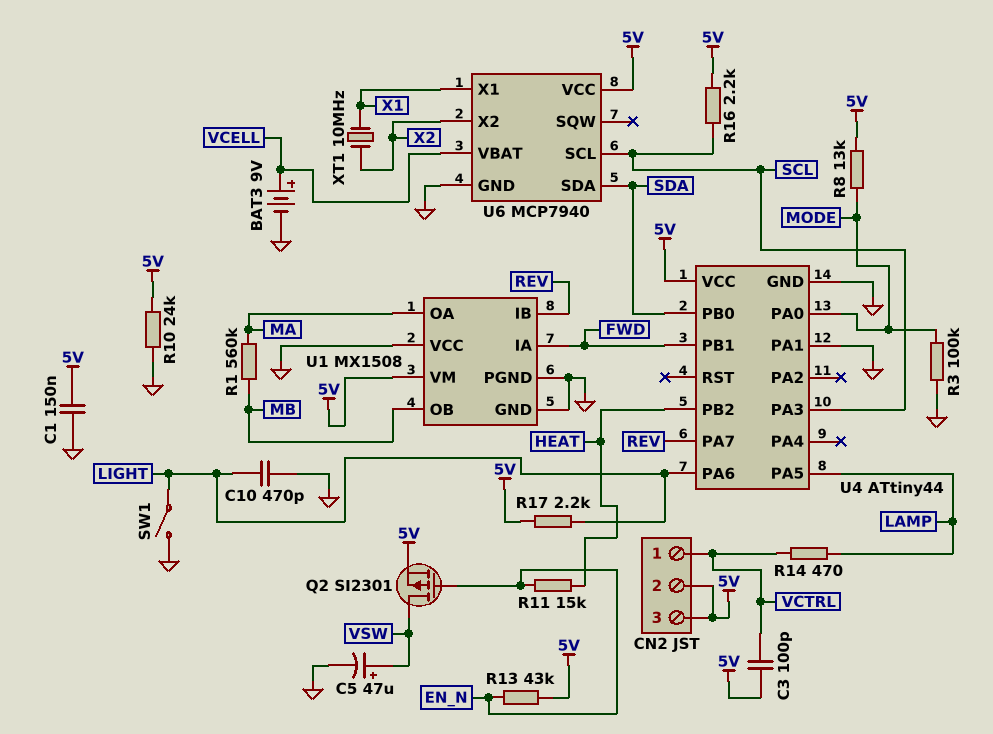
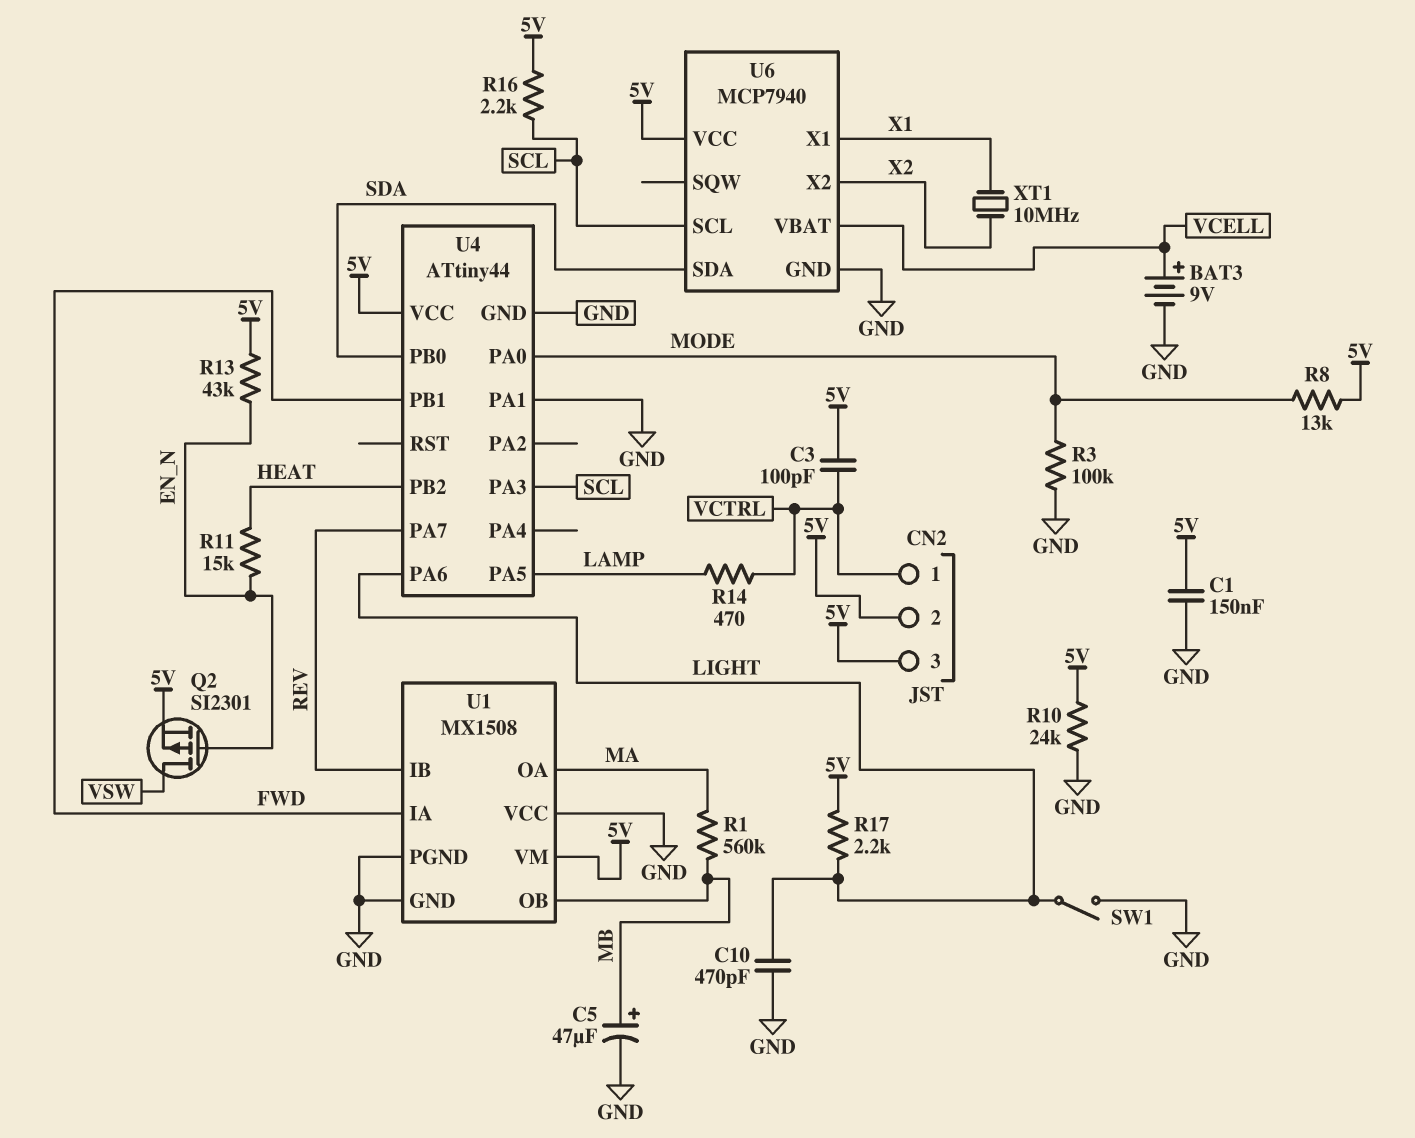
C5: 47uF (plus VSW, minus GND) -> 47uF (plus MB, minus GND)

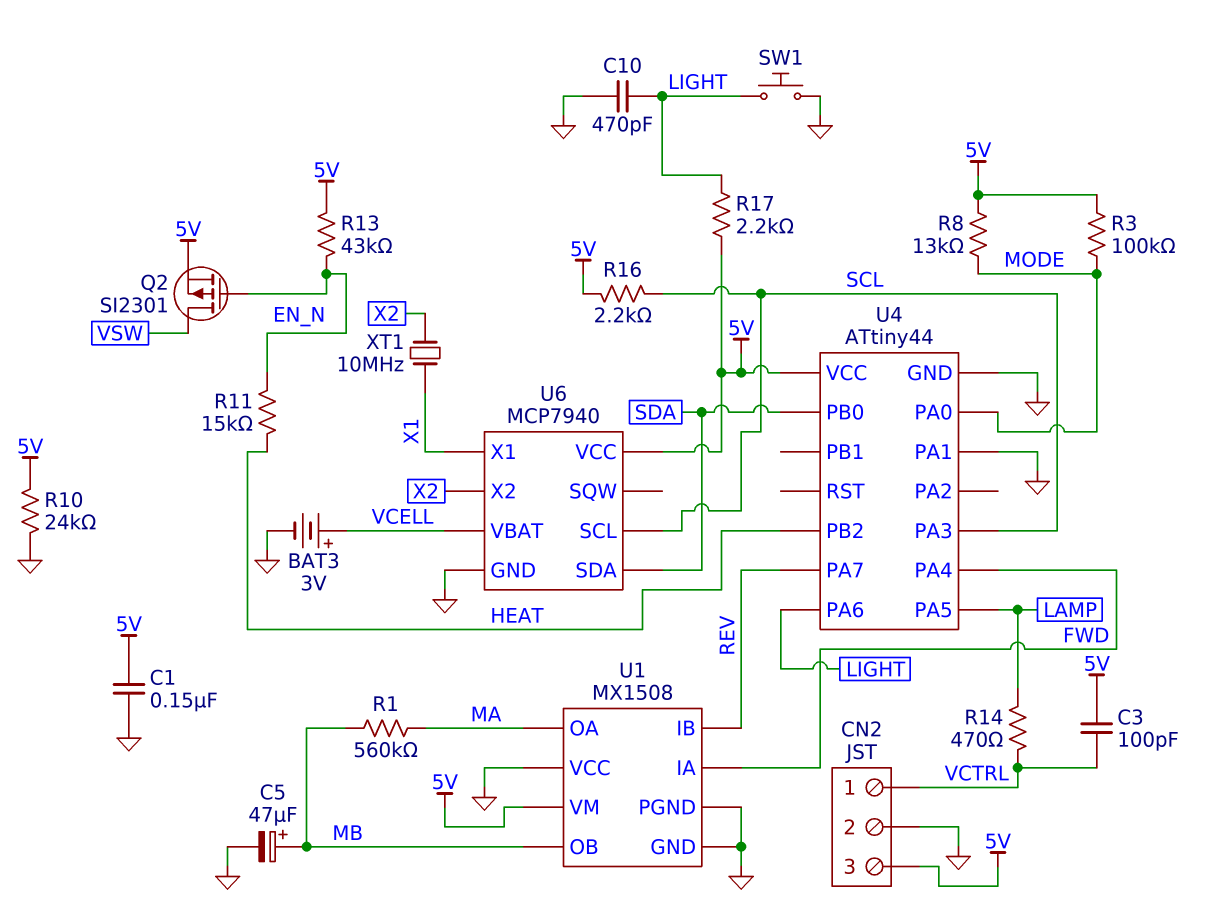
BAT3: 9V (plus VCELL, minus GND) -> 3V (plus VCELL, minus GND)
CN2 pin 2: 5V -> GND
R3: 100k (GND, MODE) -> 100k (5V, MODE)
SW1: switch (GND, LIGHT) -> button (GND, LIGHT)
U4 pin PA4: none -> FWD
U4 pin PB1: FWD -> none

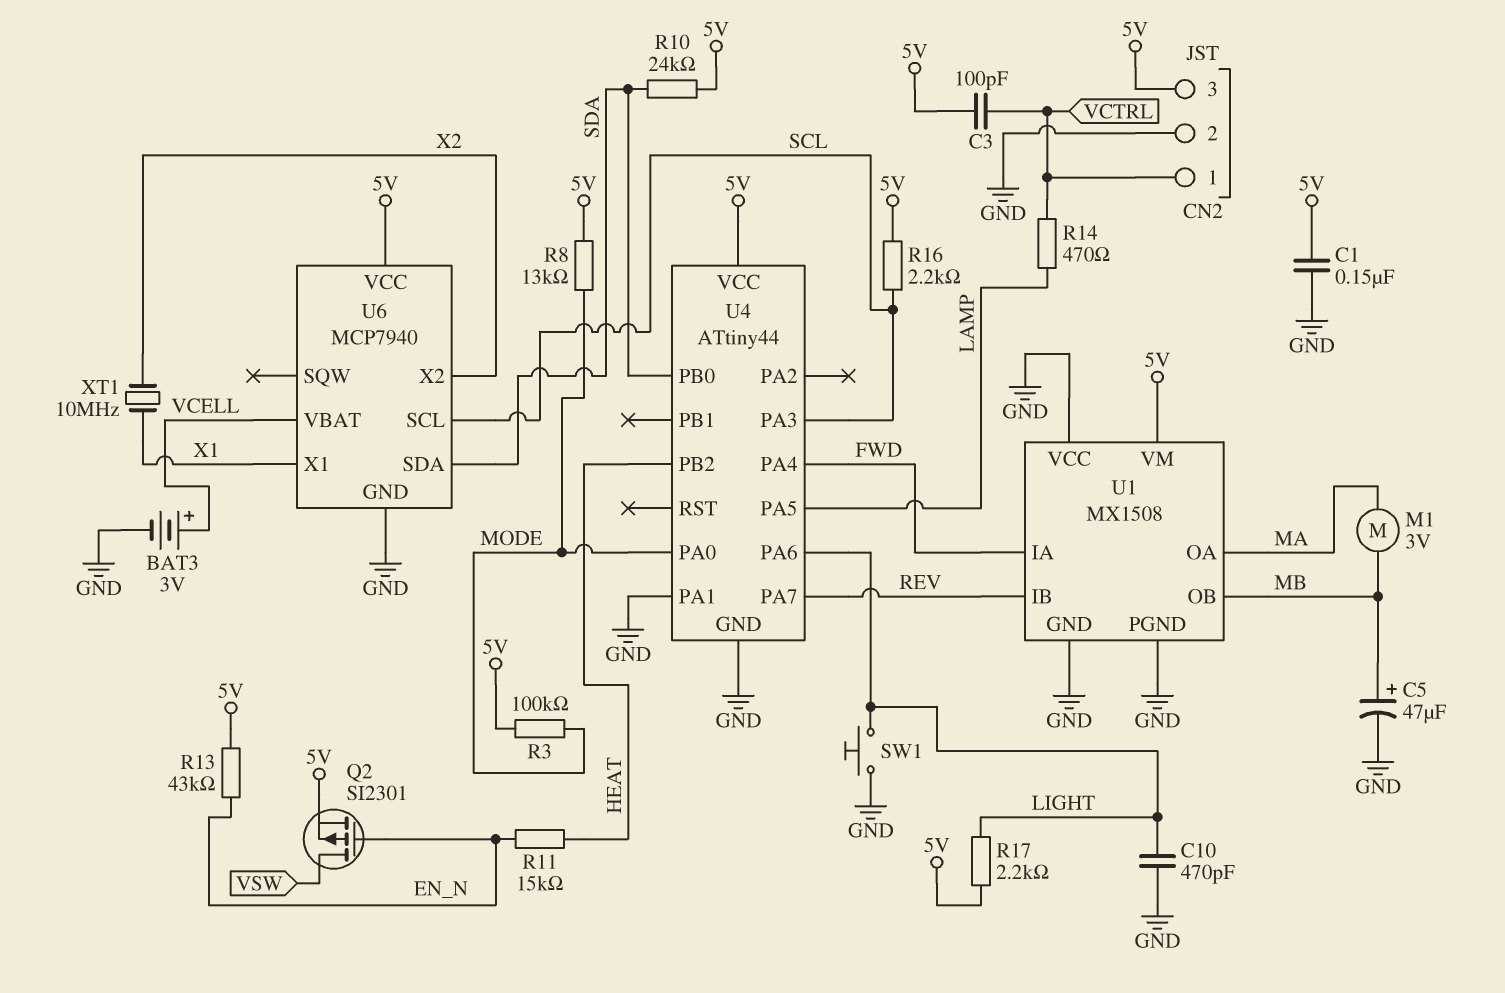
M1: none -> motor 3V (MA, MB)
R1: 560k (MA, MB) -> none
R10: 24k (5V, GND) -> 24k (5V, SDA)

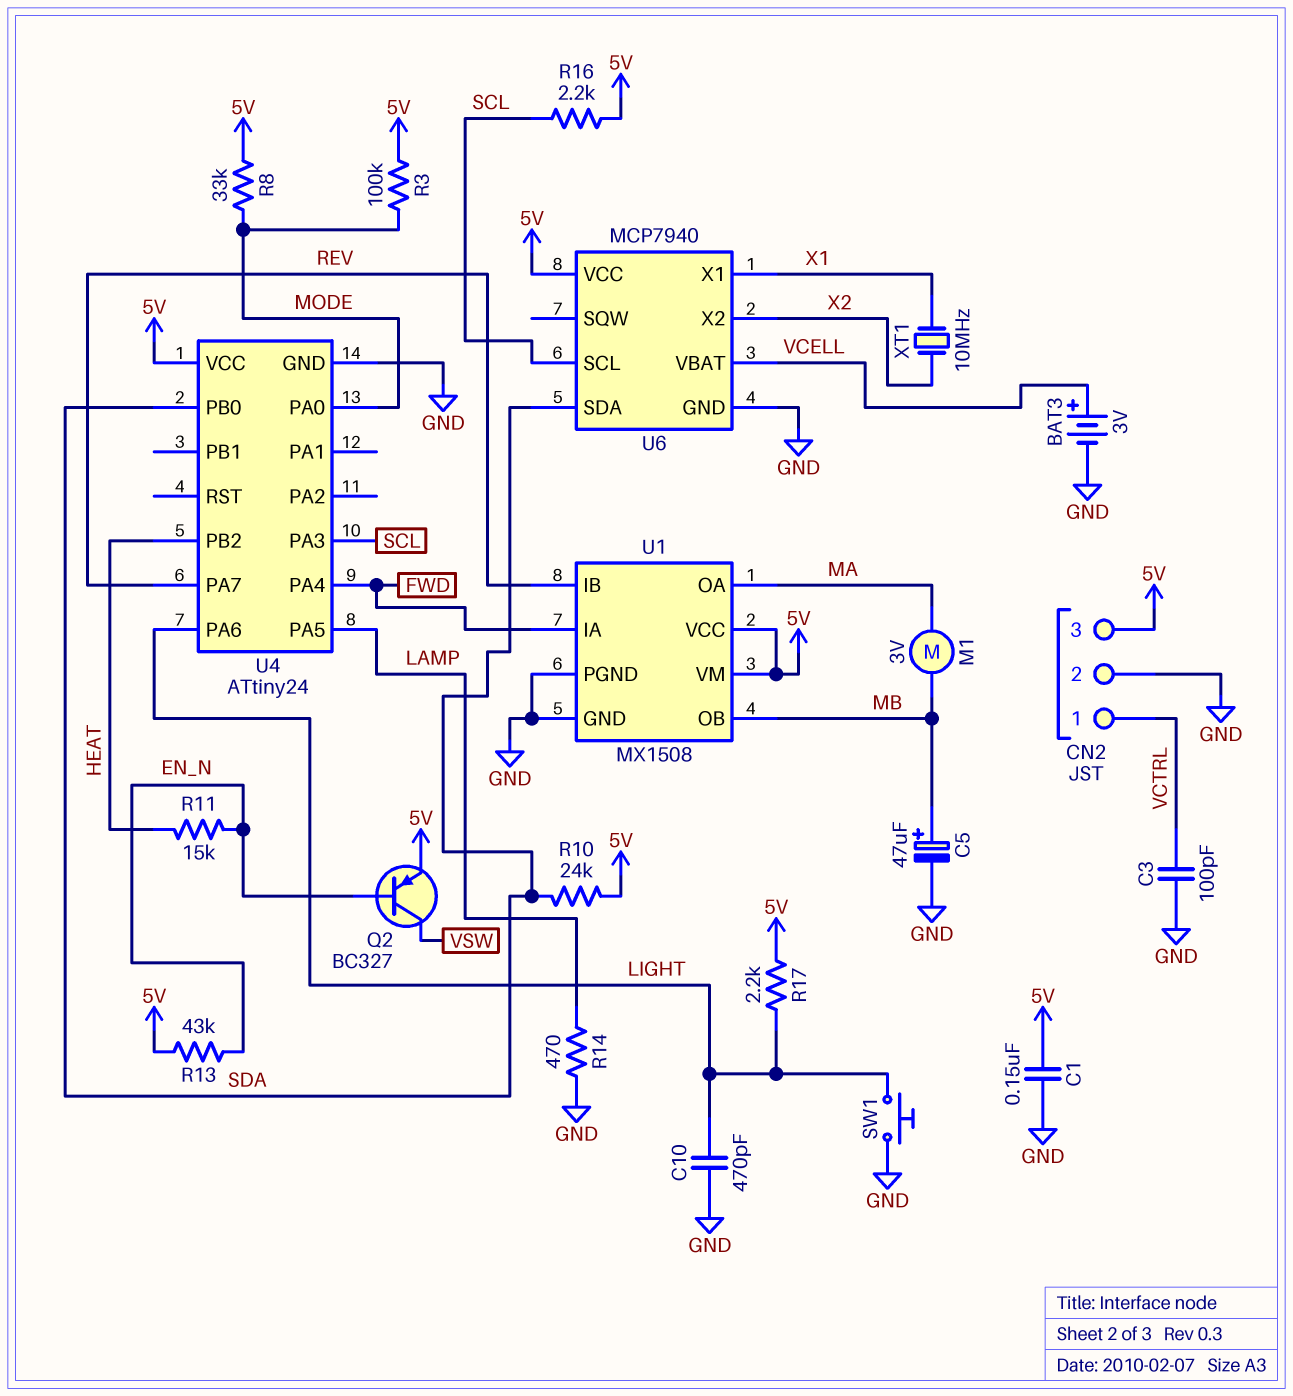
C3: 100pF (5V, VCTRL) -> 100pF (GND, VCTRL)
Q2: PMOS SI2301 (G EN_N, D VSW, S 5V) -> PNP BC327 (B EN_N, C VSW, E 5V)
R8: 13k (5V, MODE) -> 33k (5V, MODE)
R14: 470 (LAMP, VCTRL) -> 470 (GND, LAMP)
U1 pin VCC: GND -> 5V
U4: ATtiny44 -> ATtiny24
U4 pin PA1: GND -> none

